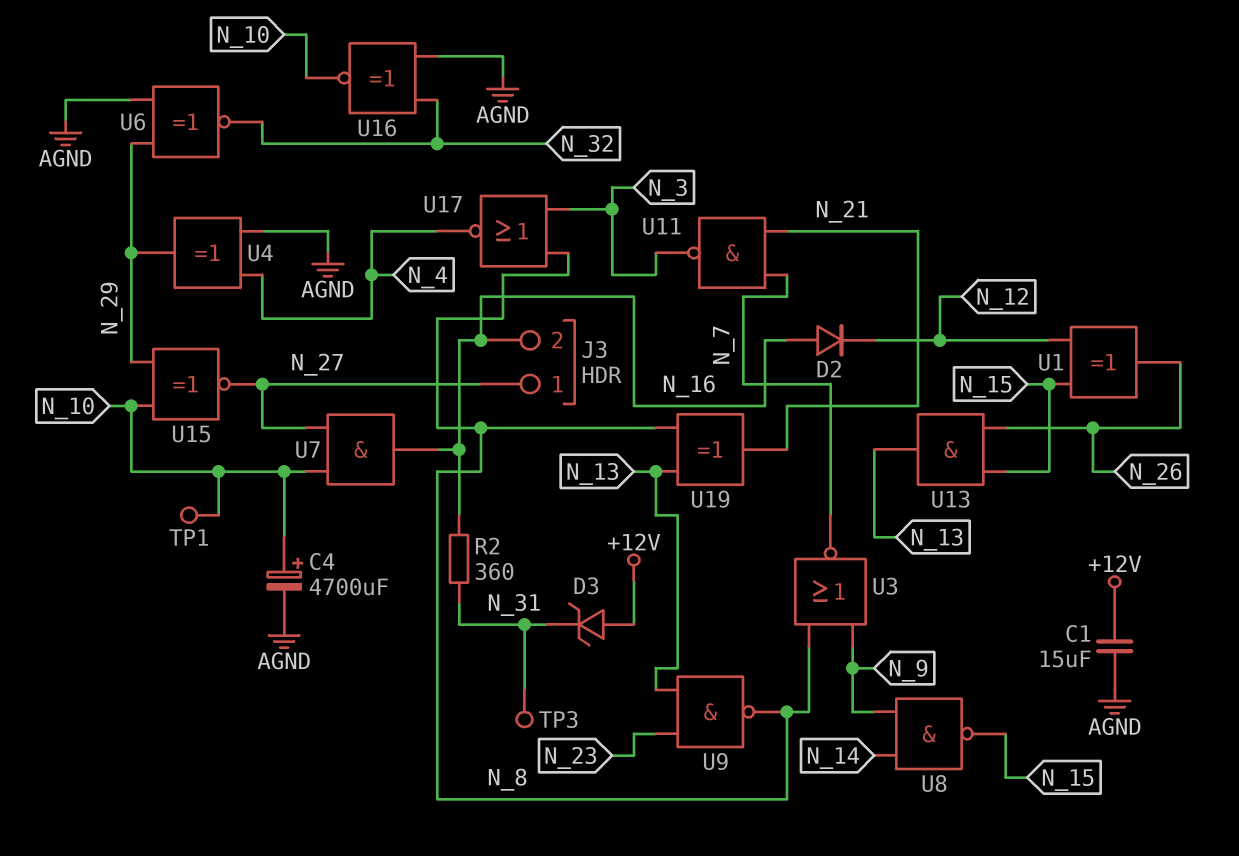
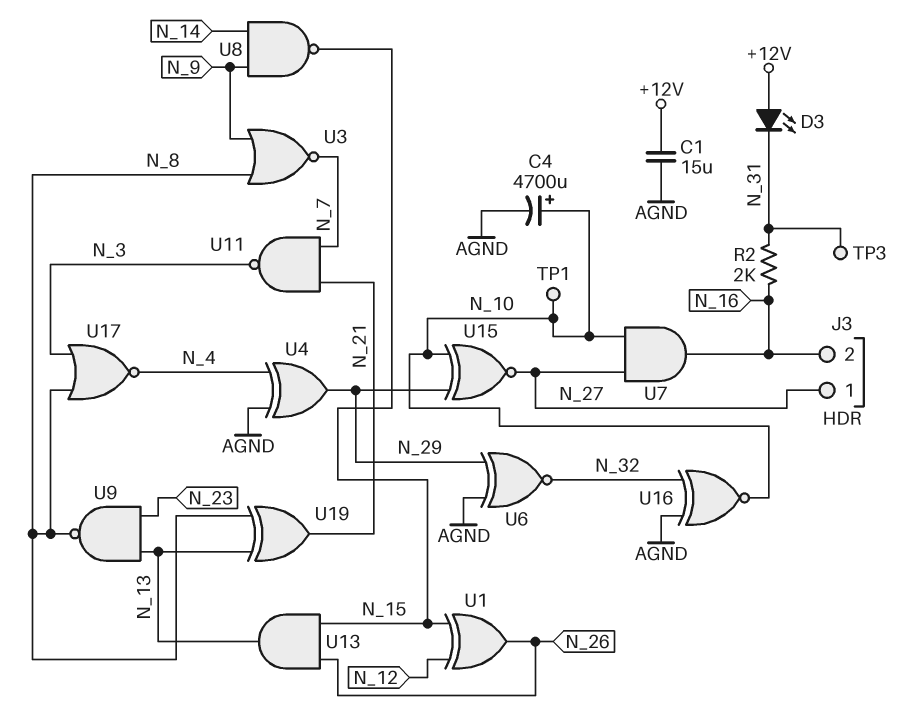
D2: diode (A N_16, K N_12) -> none
D3: zener (A +12V, K N_31) -> LED (A +12V, K N_31)
R2: 360 (N_16, N_31) -> 2k (N_16, N_31)

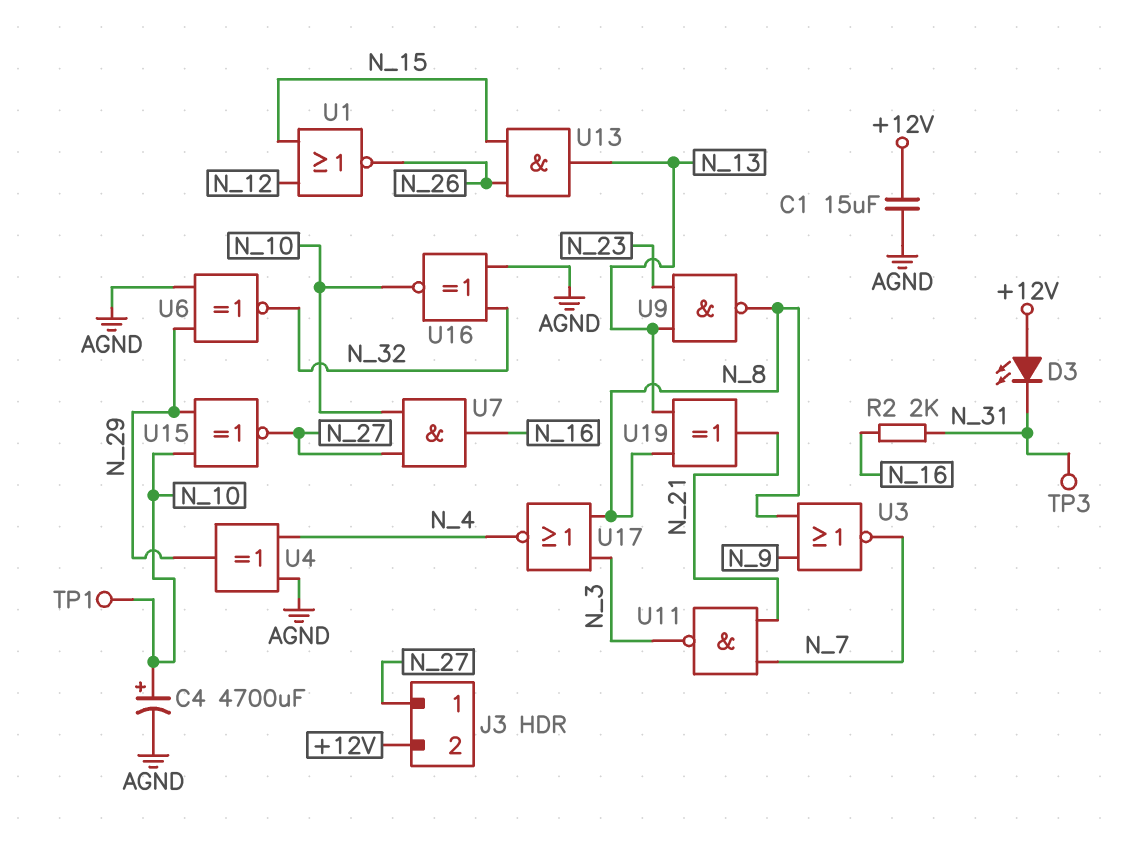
J3 pin 2: N_16 -> +12V
U1: XOR (in N_12, in N_15, out N_26) -> NOR (in N_12, in N_15, out N_26)
U8: NAND (in N_9, in N_14, out N_15) -> none

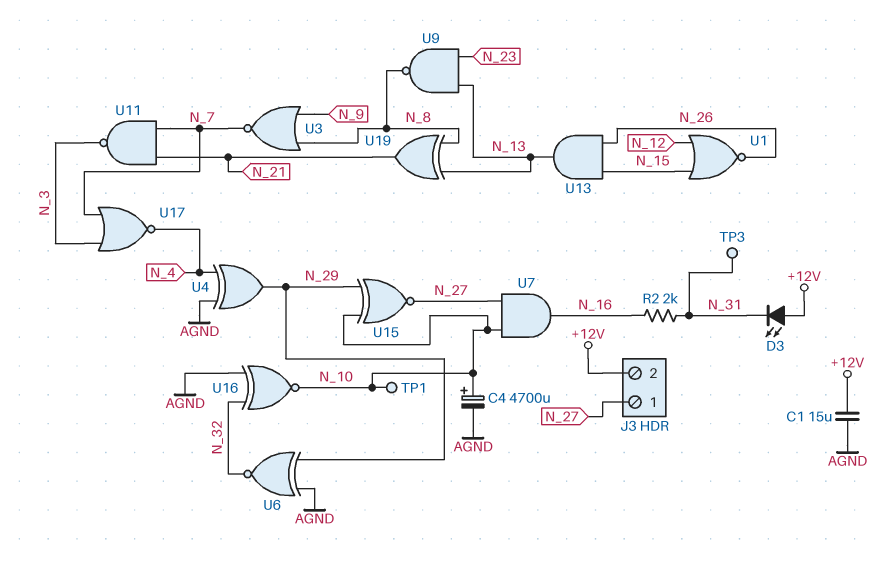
U17: NOR (in N_3, in N_8, out N_4) -> NOR (in N_3, in N_7, out N_4)

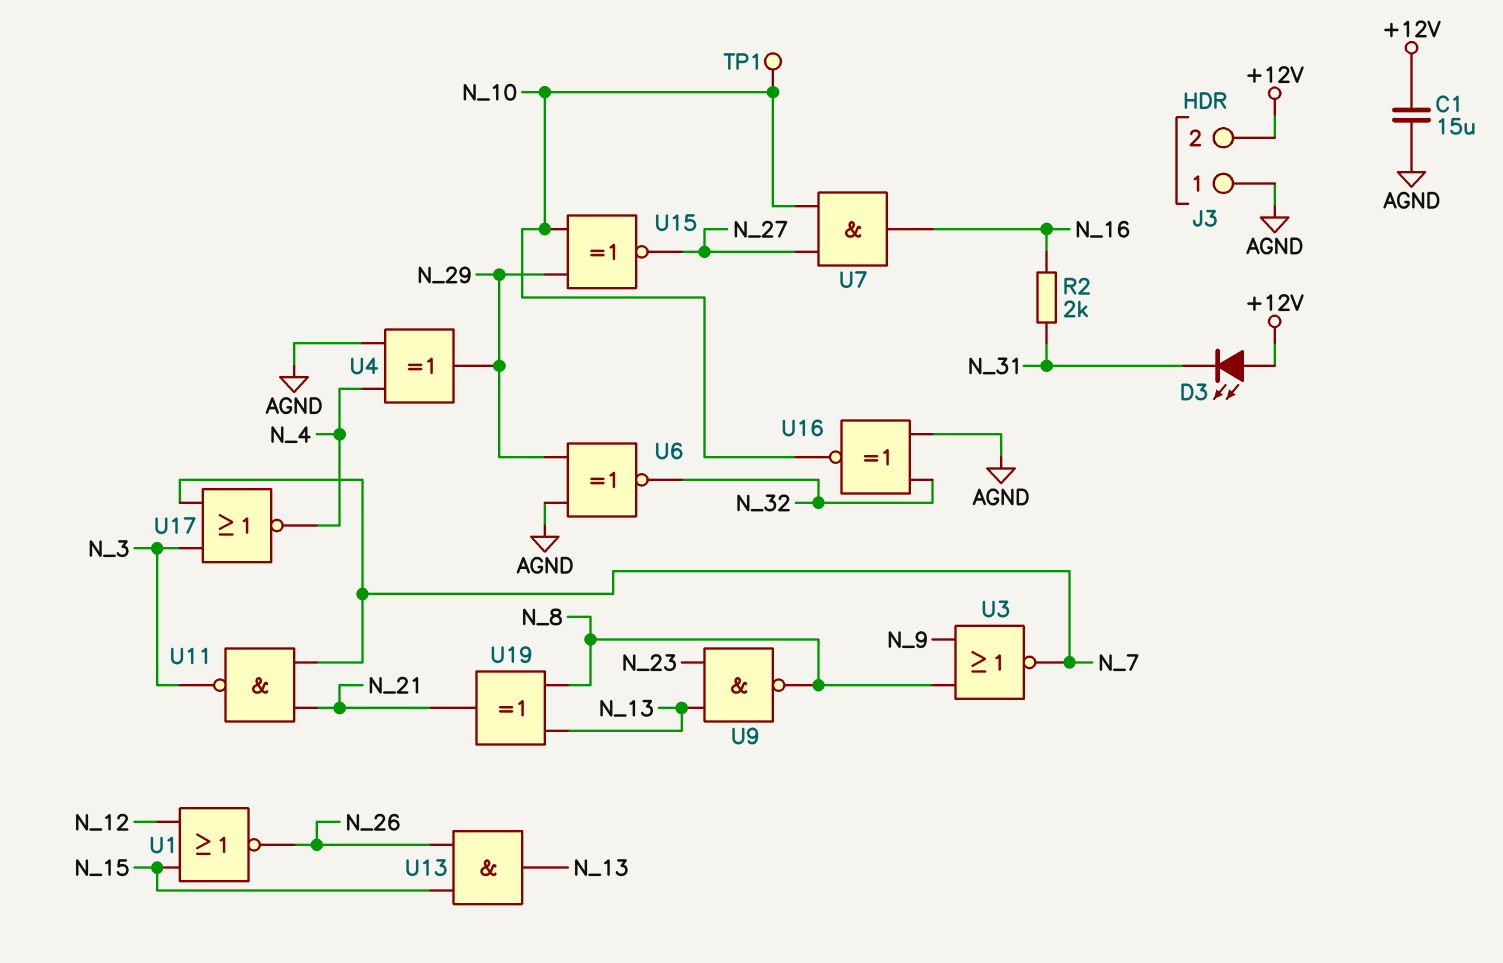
C4: 4700uF (plus N_10, minus AGND) -> none
J3 pin 1: N_27 -> AGND
TP3: test point (N_31) -> none

